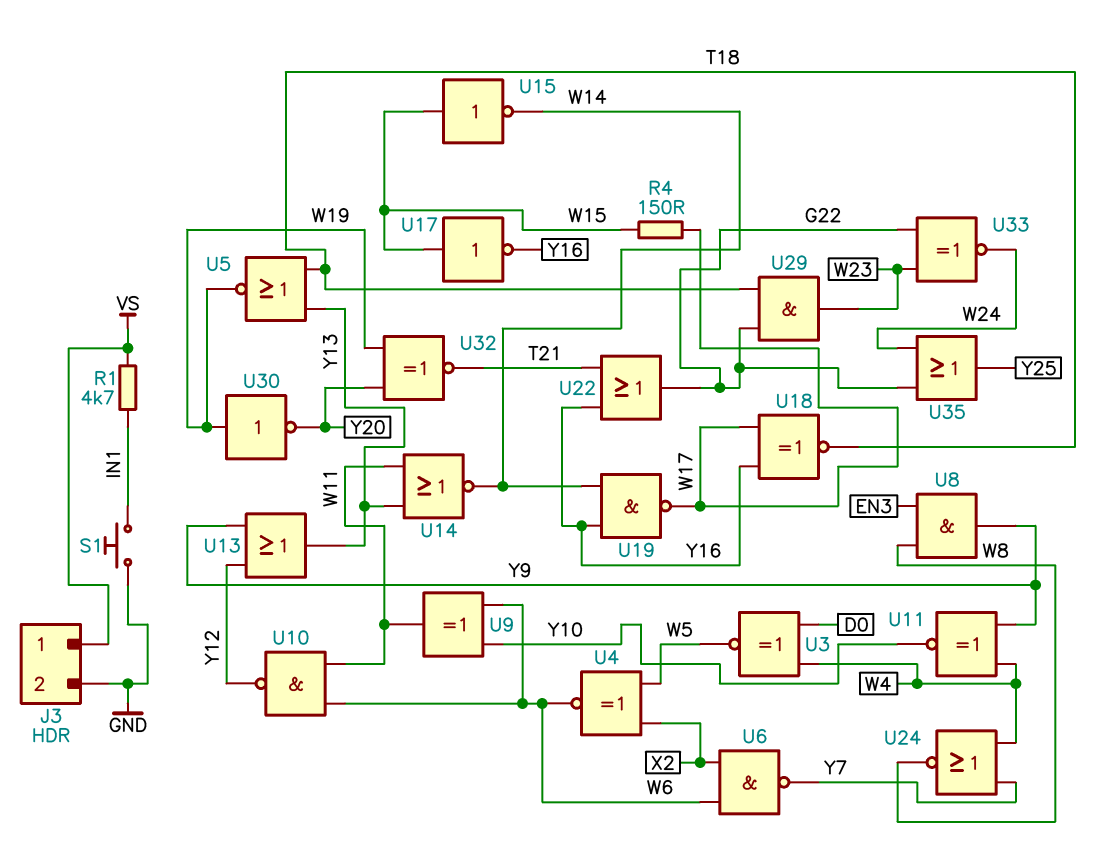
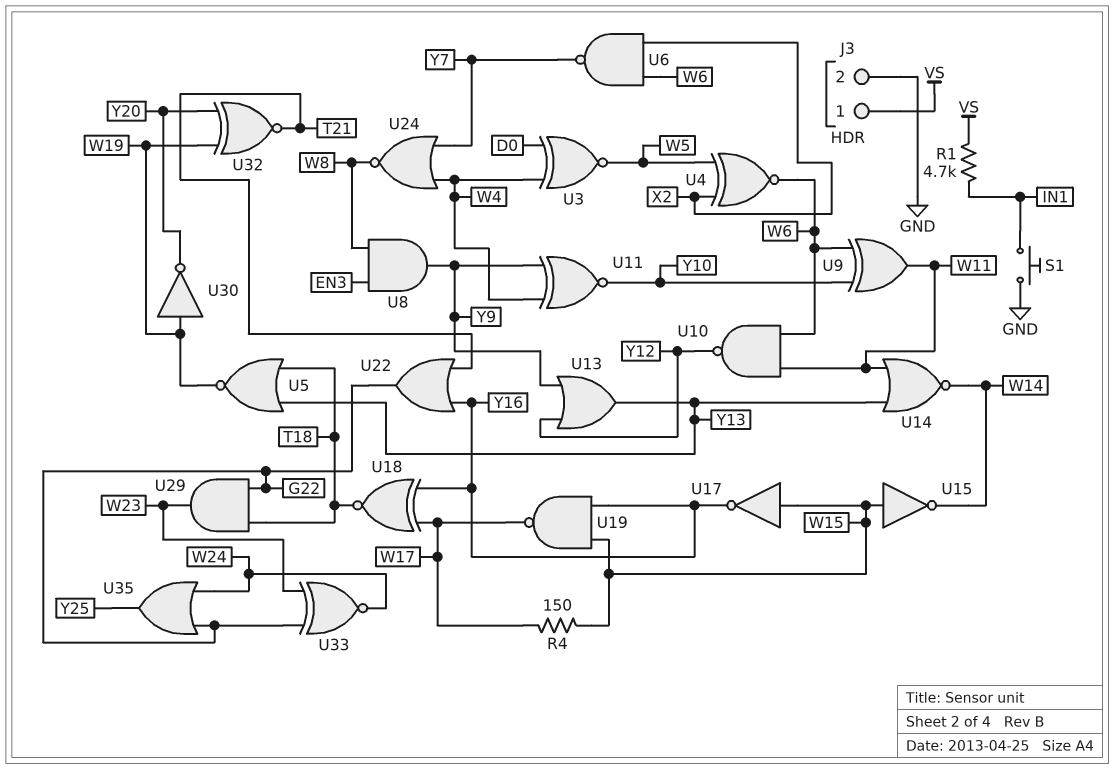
U19: NAND (in W14, in Y16, out W17) -> NAND (in W15, in Y16, out W17)

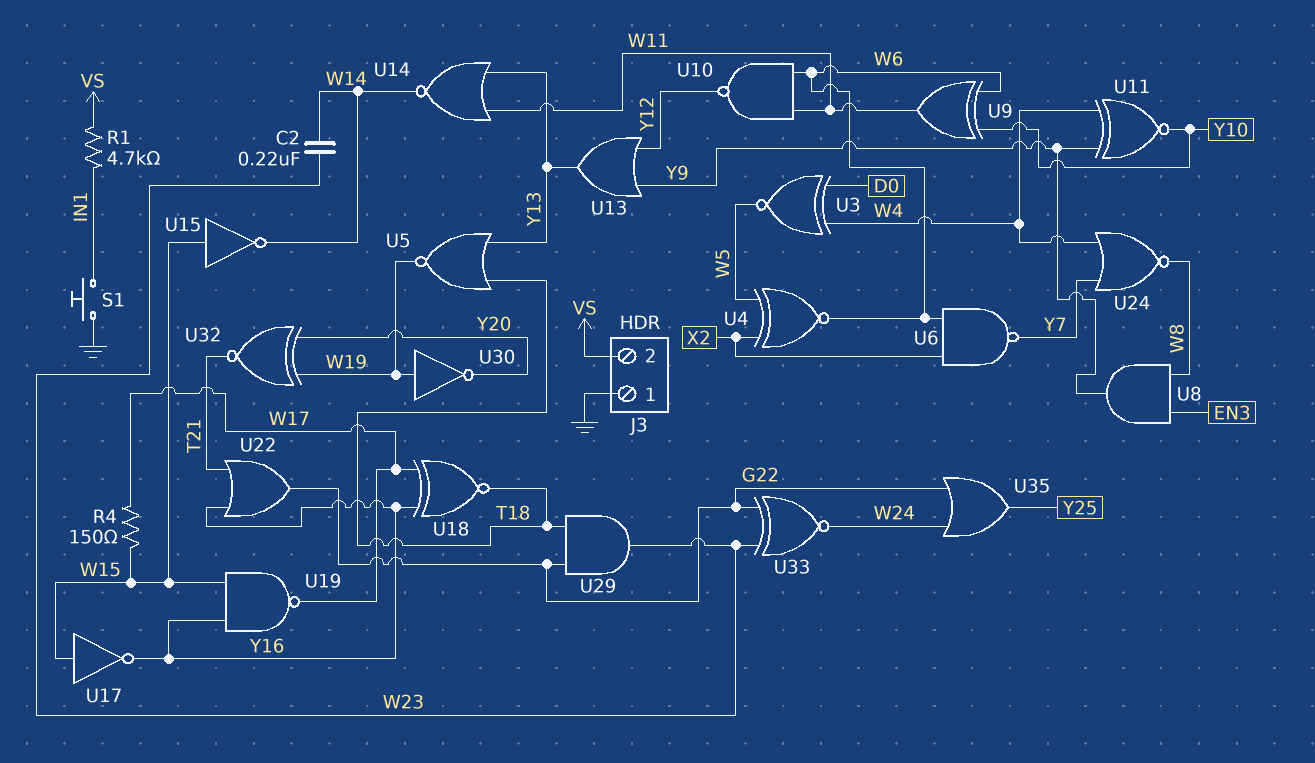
C2: none -> 220nF (W14, W23)
J3 pin 1: VS -> GND
J3 pin 2: GND -> VS

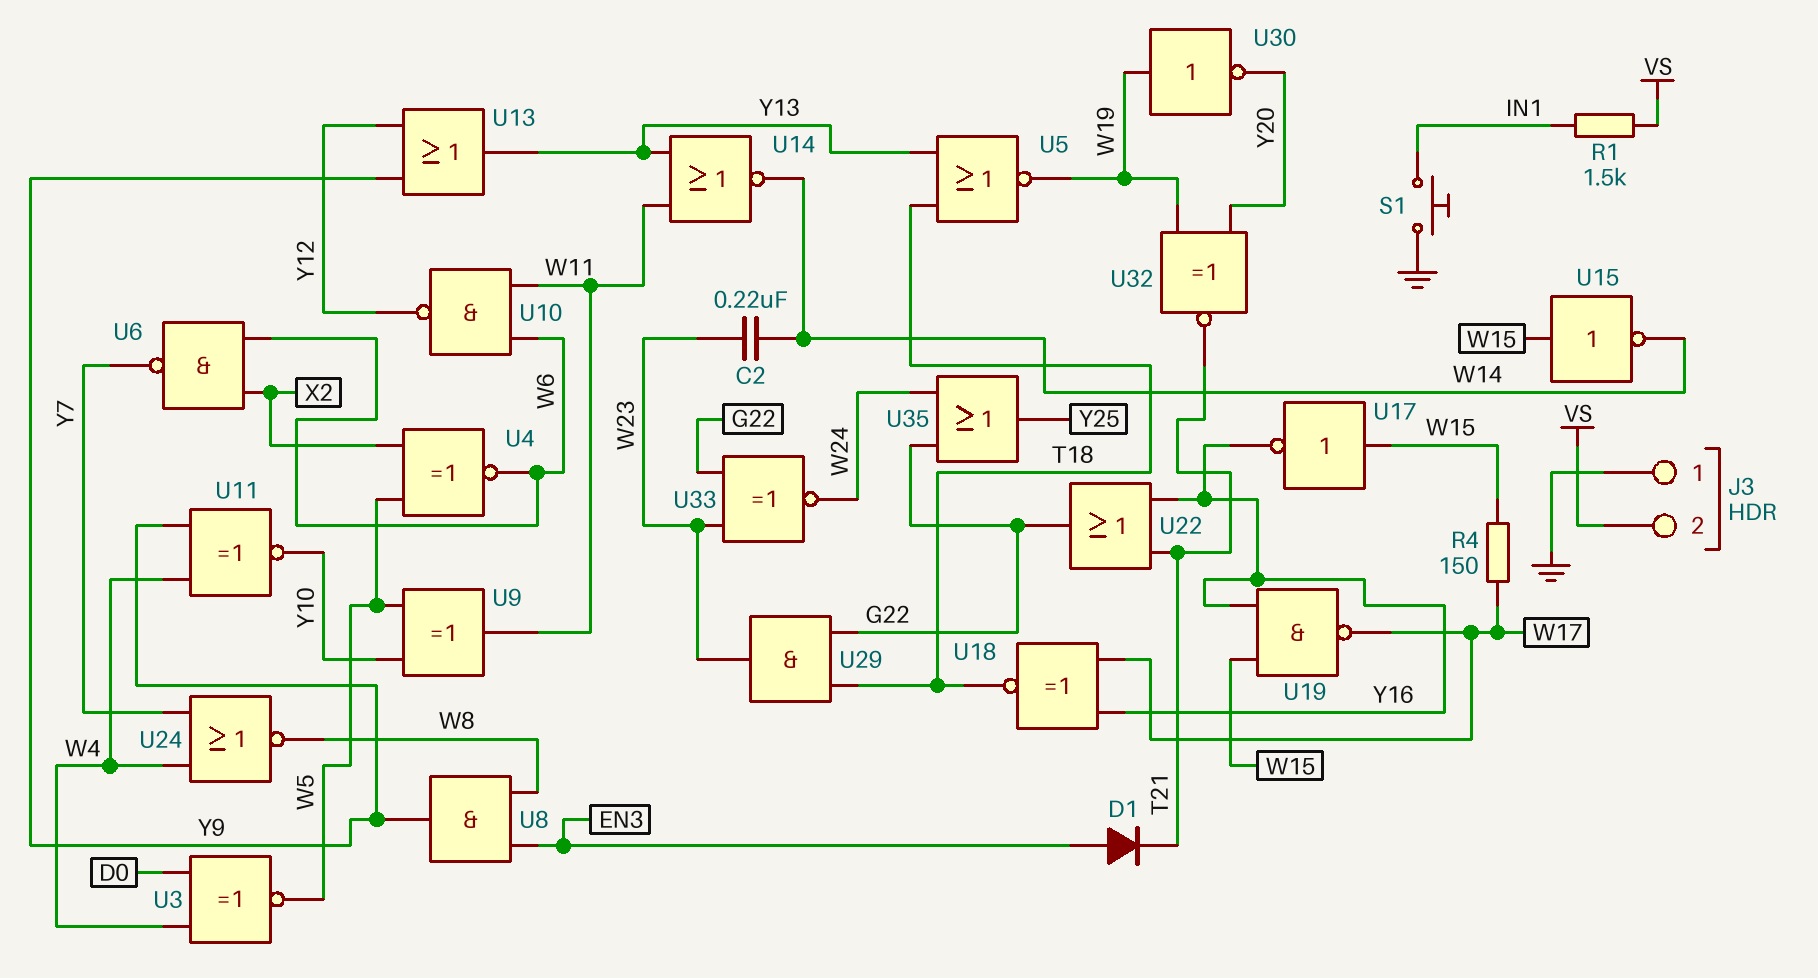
D1: none -> diode (A EN3, K T21)
R1: 4.7k (IN1, VS) -> 1.5k (IN1, VS)
U9: XOR (in W6, in Y10, out W11) -> XOR (in W5, in Y10, out W11)

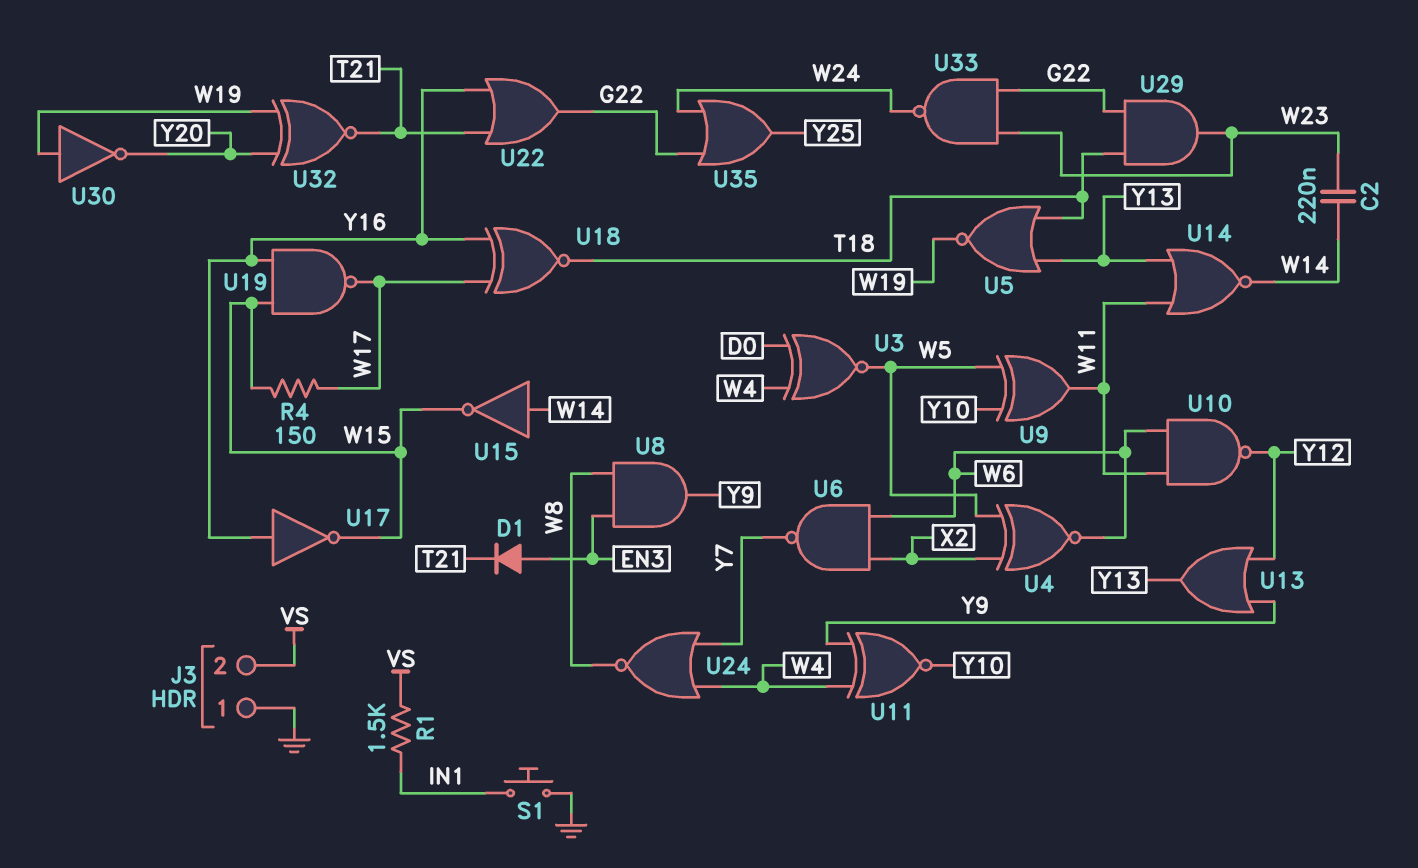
U15: NOT (in W15, out W14) -> NOT (in W14, out W15)
U17: NOT (in W15, out Y16) -> NOT (in Y16, out W15)
U33: XNOR (in G22, in W23, out W24) -> NAND (in G22, in W23, out W24)

